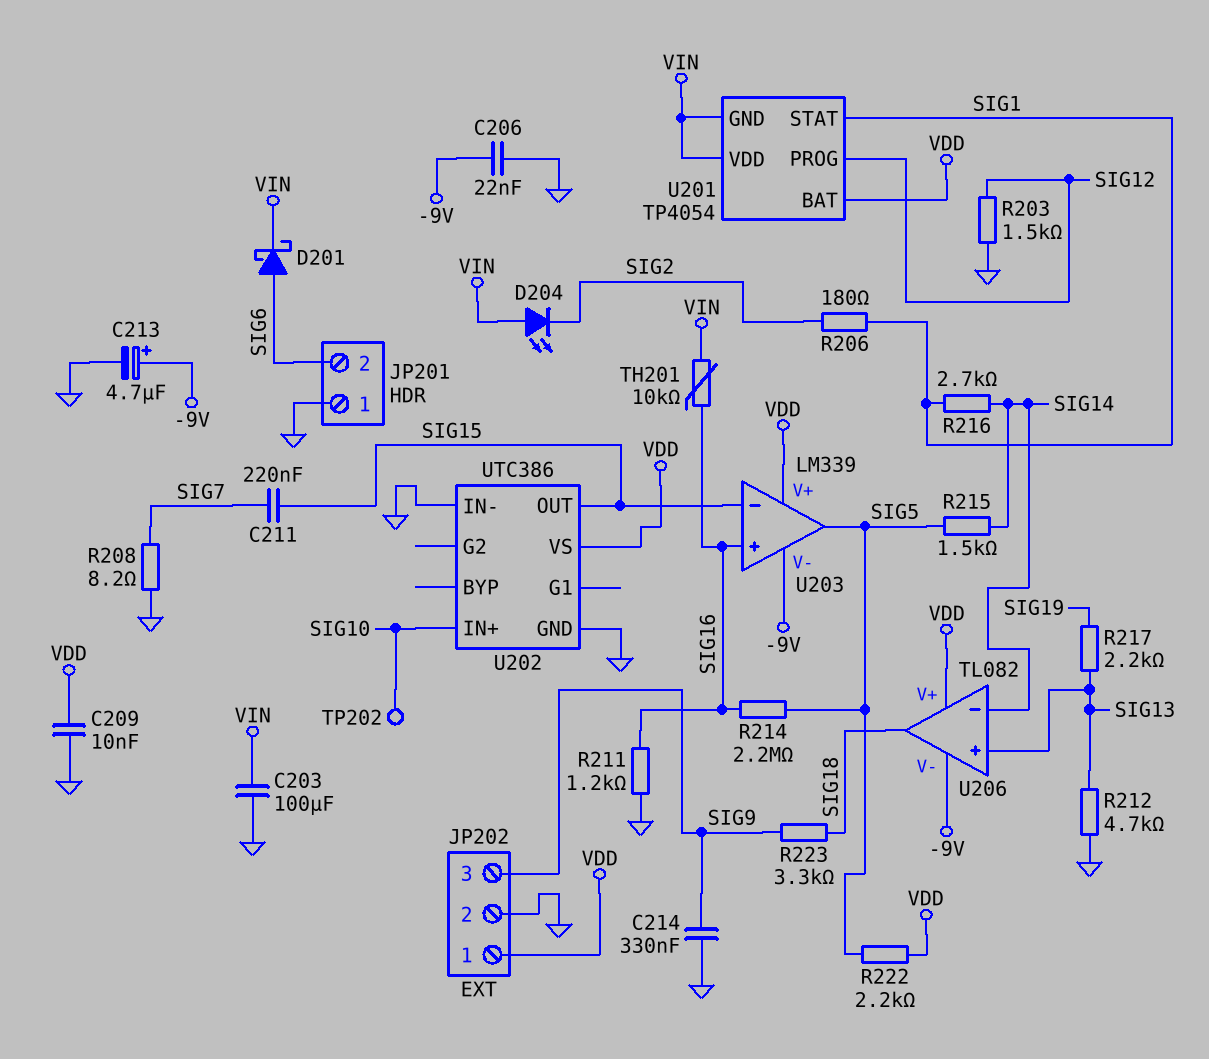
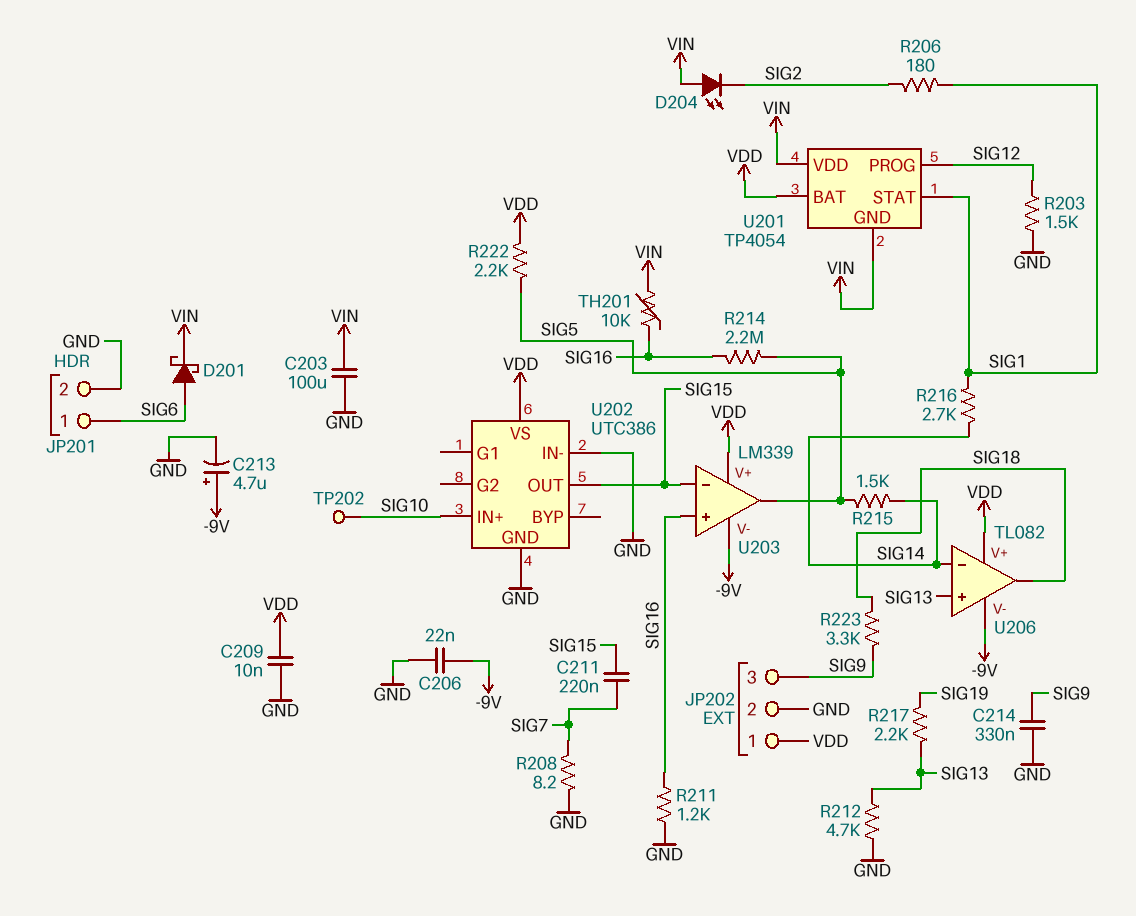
JP201 pin 1: GND -> SIG6
JP201 pin 2: SIG6 -> GND

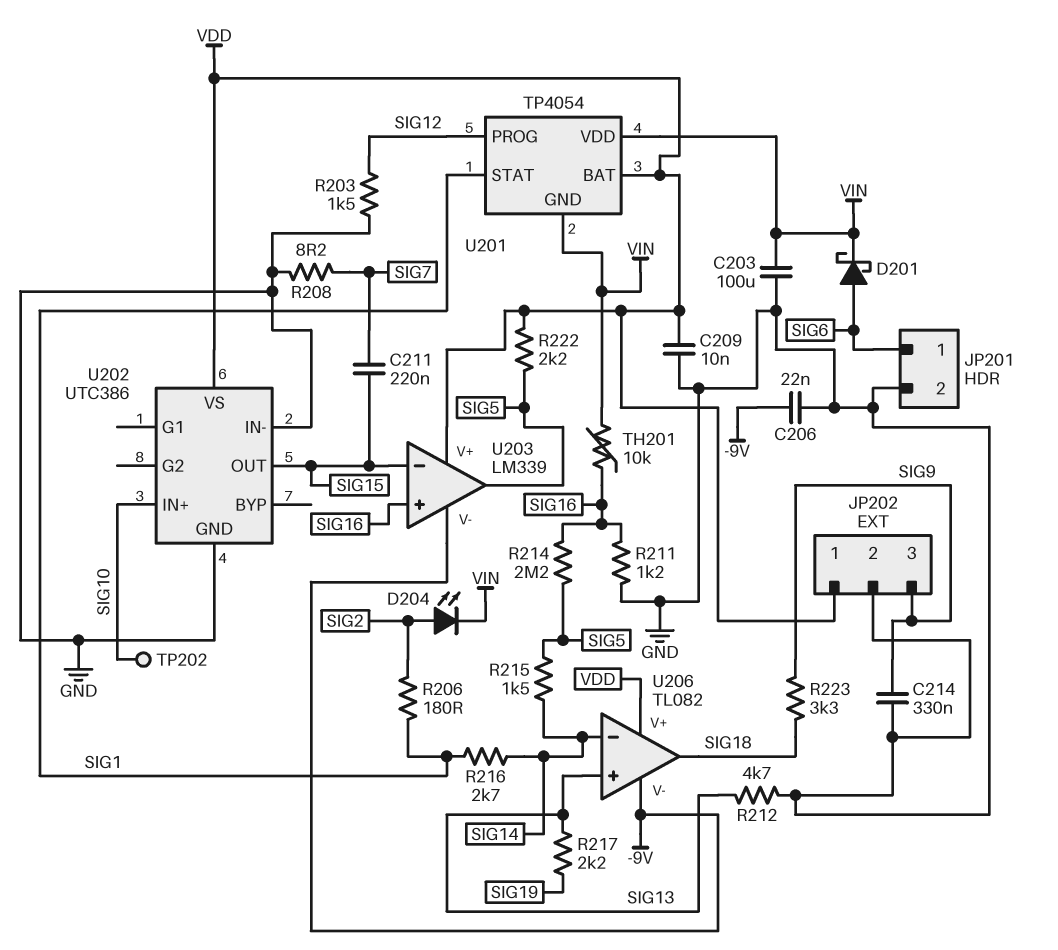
C213: 4.7uF (plus -9V, minus GND) -> none
D204: LED (A VIN, K SIG2) -> LED (A SIG2, K VIN)

